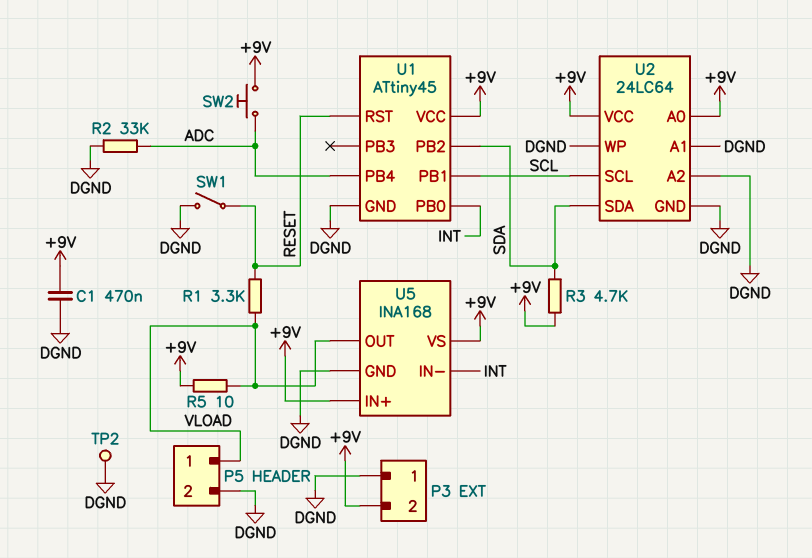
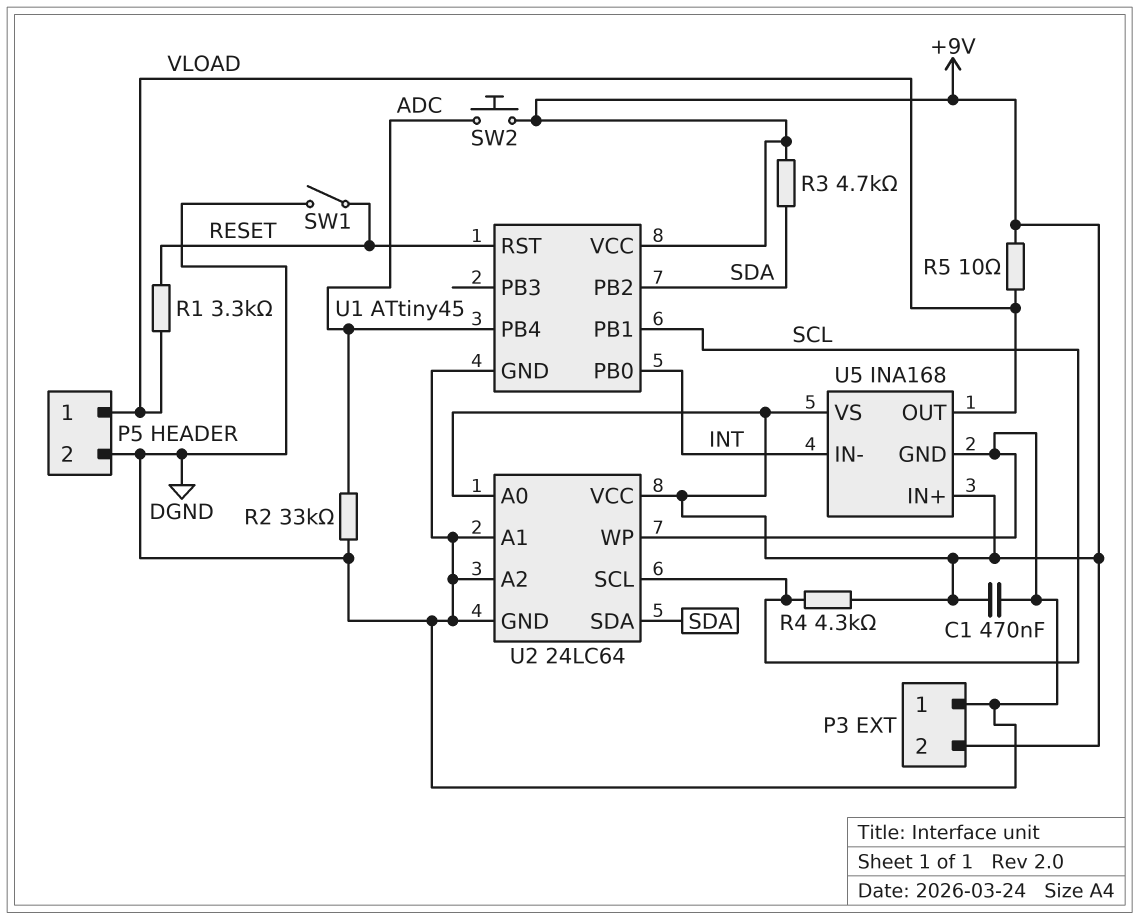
R4: none -> 4.3k (+9V, SCL)
TP2: test point (DGND) -> none

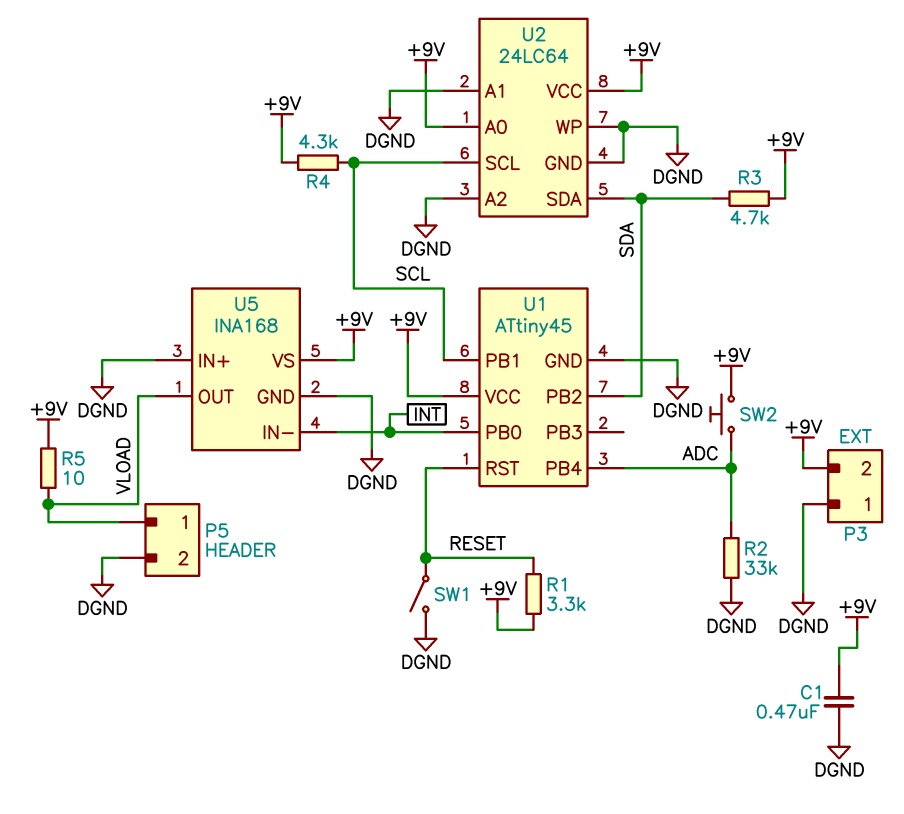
R1: 3.3k (RESET, VLOAD) -> 3.3k (+9V, RESET)
U5 pin IN+: +9V -> DGND

